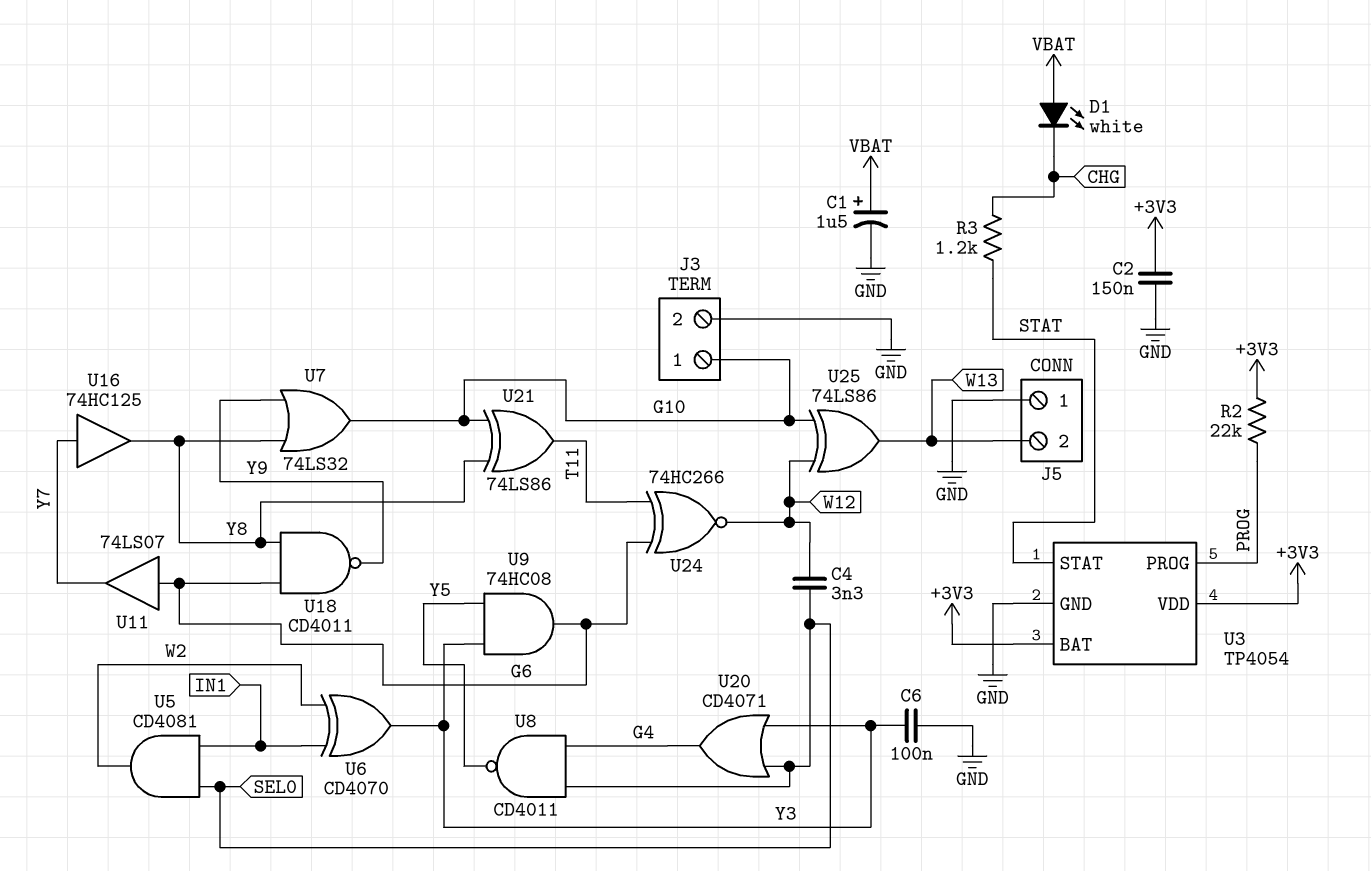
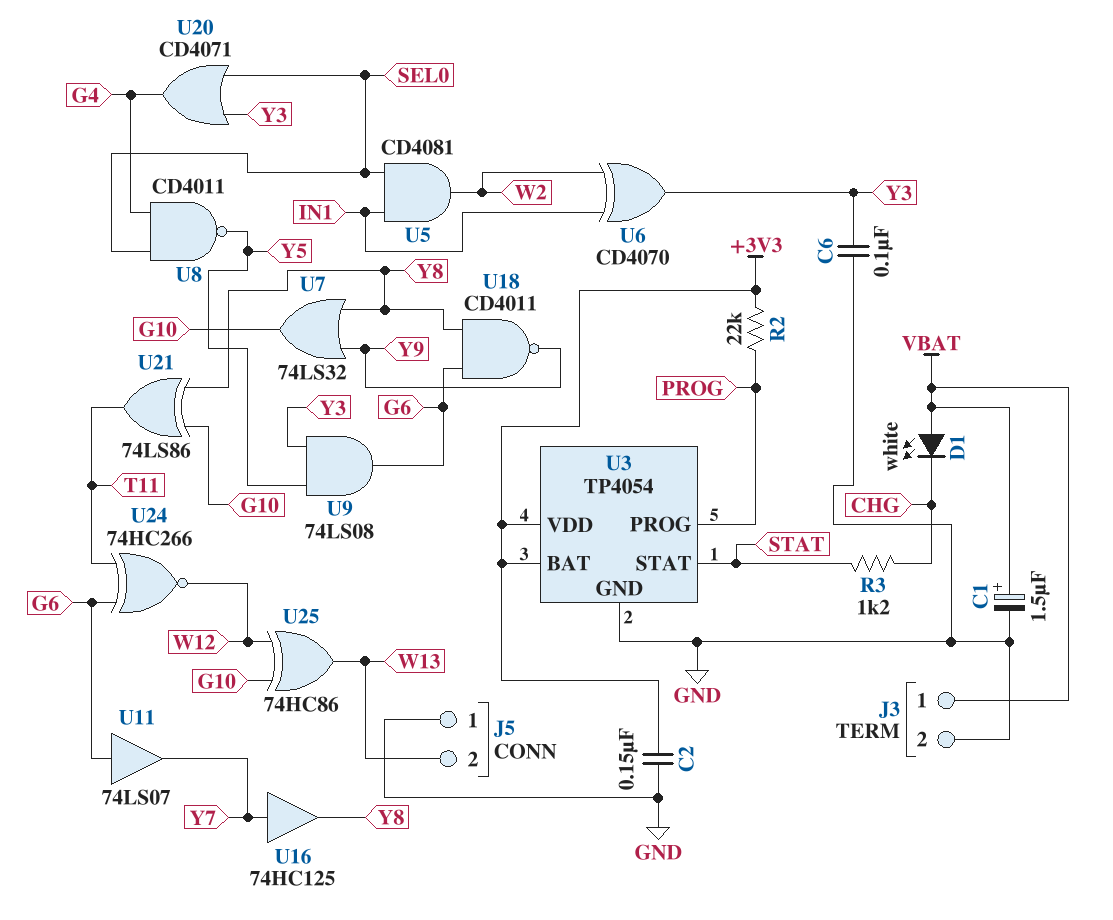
C4: 3.3nF (SEL0, W12) -> none
J3 pin 1: G10 -> VBAT
U9: AND 74HC08 (in Y3, in Y5, out G6) -> AND 74LS08 (in Y3, in Y5, out G6)
U25: XOR 74LS86 (in G10, in W12, out W13) -> XOR 74HC86 (in G10, in W12, out W13)

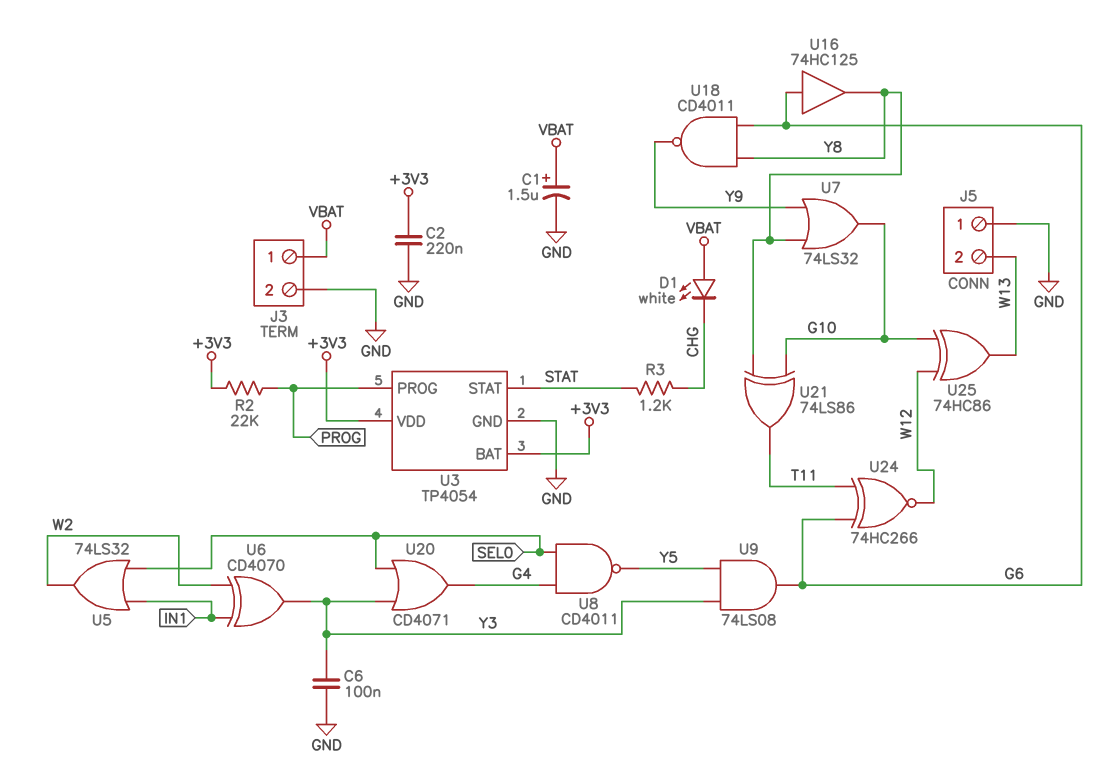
C2: 150nF (+3V3, GND) -> 220nF (+3V3, GND)
U5: AND CD4081 (in IN1, in SEL0, out W2) -> OR 74LS32 (in IN1, in SEL0, out W2)
U11: buffer 74LS07 (in G6, out Y7) -> none
U16: buffer 74HC125 (in Y7, out Y8) -> buffer 74HC125 (in G6, out Y8)

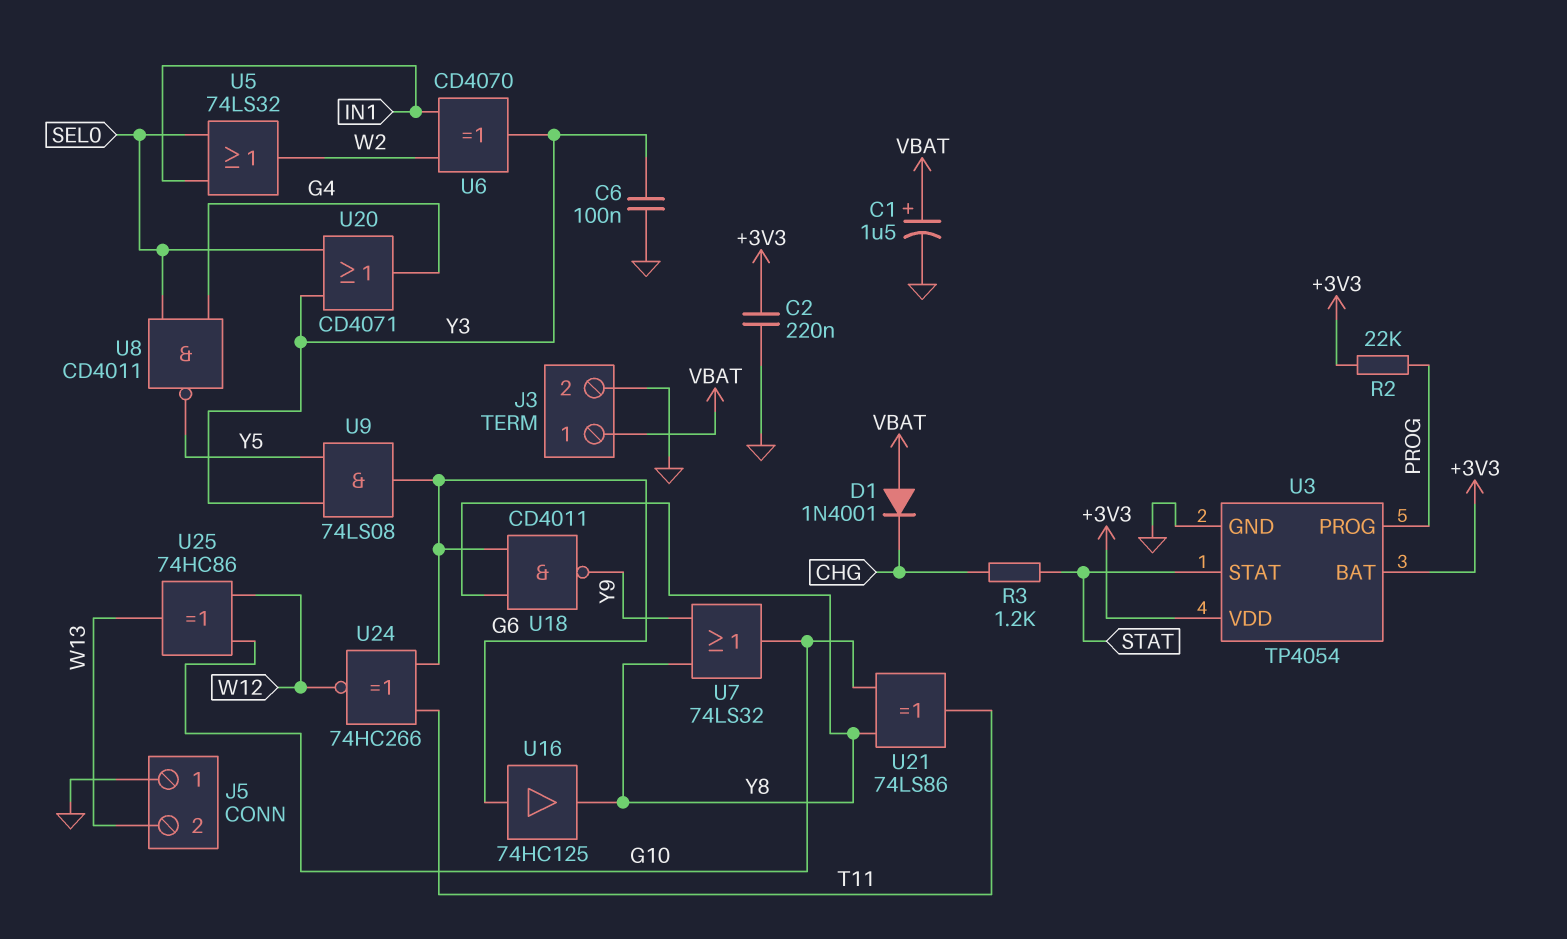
D1: LED white (A VBAT, K CHG) -> diode 1N4001 (A VBAT, K CHG)

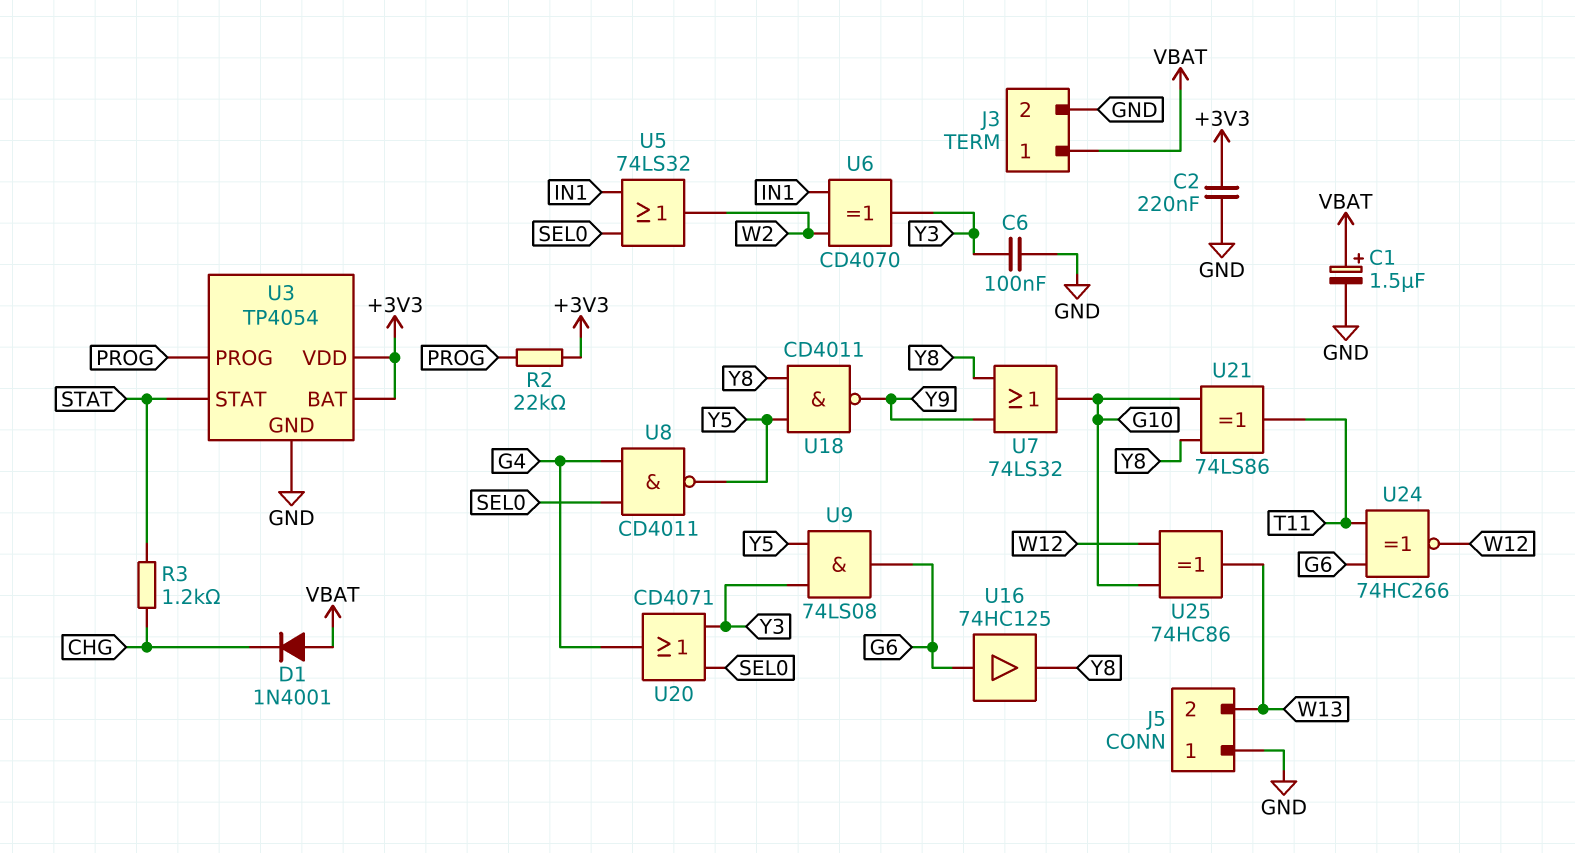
U18: NAND CD4011 (in G6, in Y8, out Y9) -> NAND CD4011 (in Y5, in Y8, out Y9)

